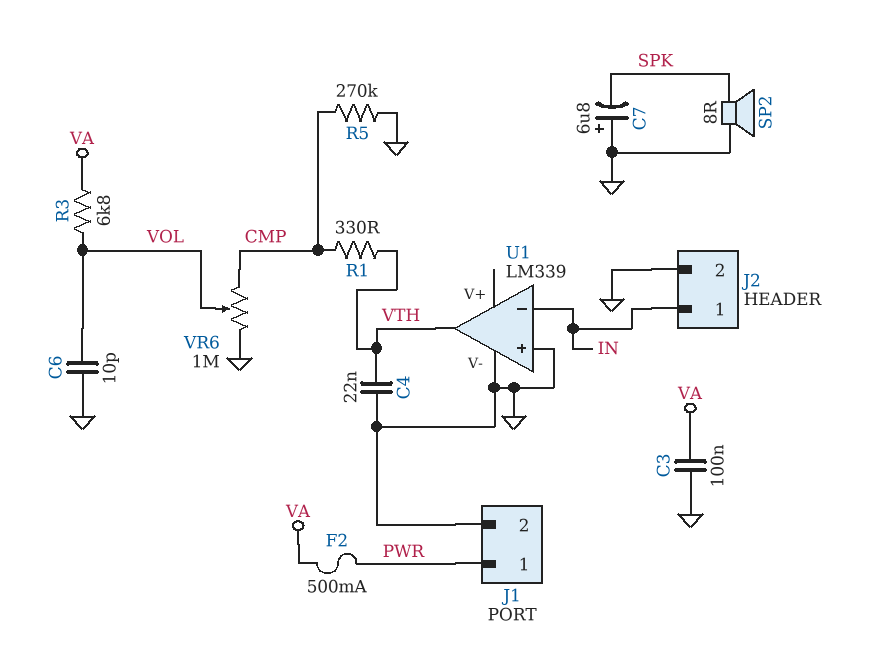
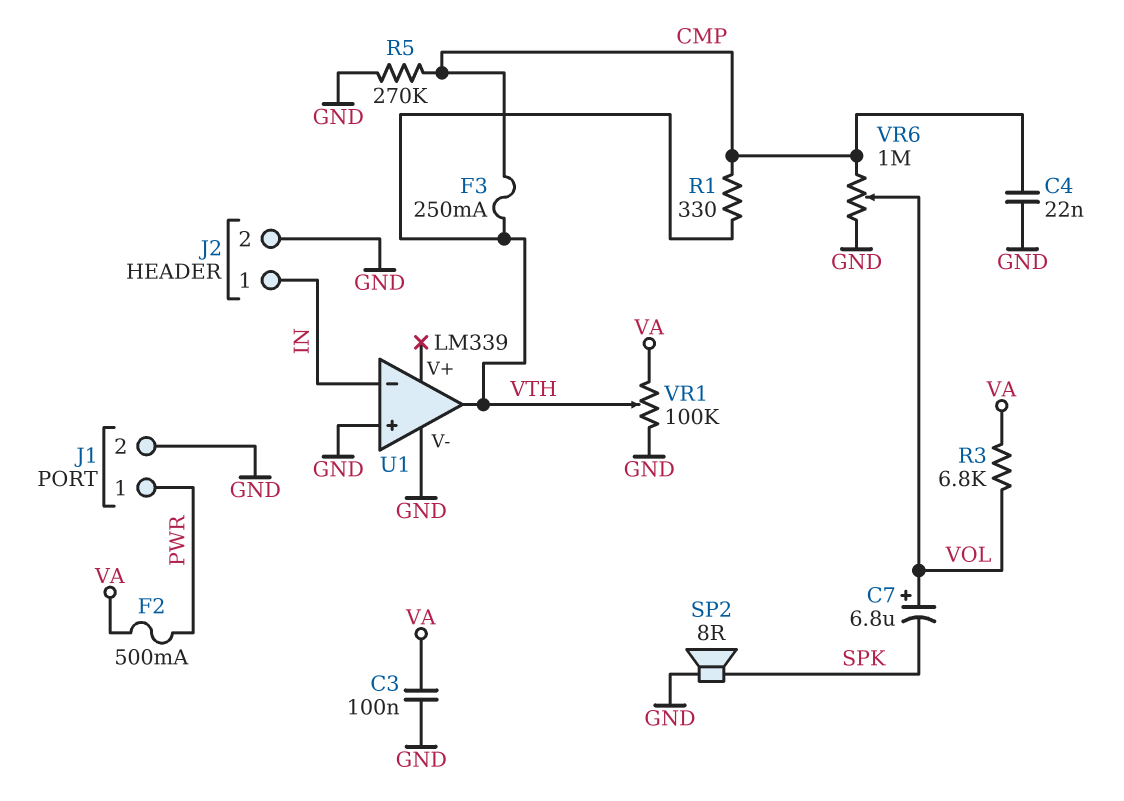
C4: 22nF (GND, VTH) -> 22nF (CMP, GND)
C6: 10pF (GND, VOL) -> none
C7: 6.8uF (plus GND, minus SPK) -> 6.8uF (plus VOL, minus SPK)
F3: none -> 250mA (CMP, VTH)
VR1: none -> 100k (GND, VA, wiper VTH)

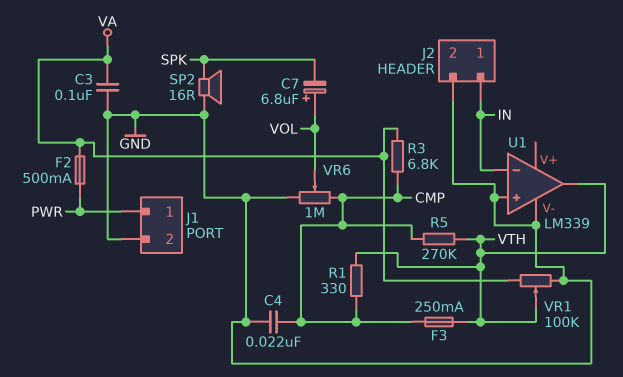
R3: 6.8k (VA, VOL) -> 6.8k (CMP, VA)
R5: 270k (CMP, GND) -> 270k (CMP, VTH)
SP2: speaker 8R (GND, SPK) -> speaker 16R (GND, SPK)

